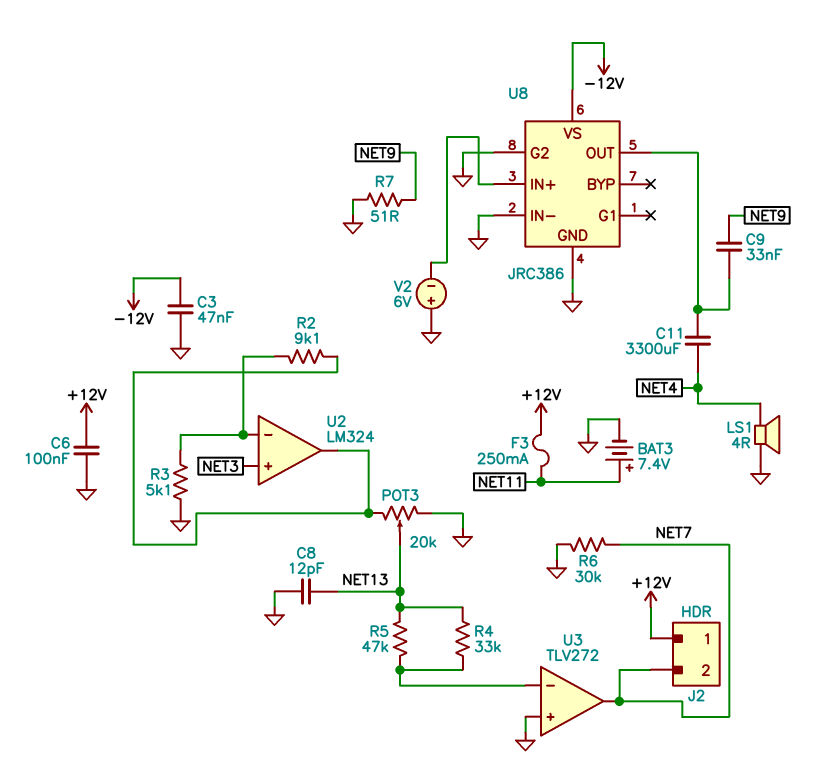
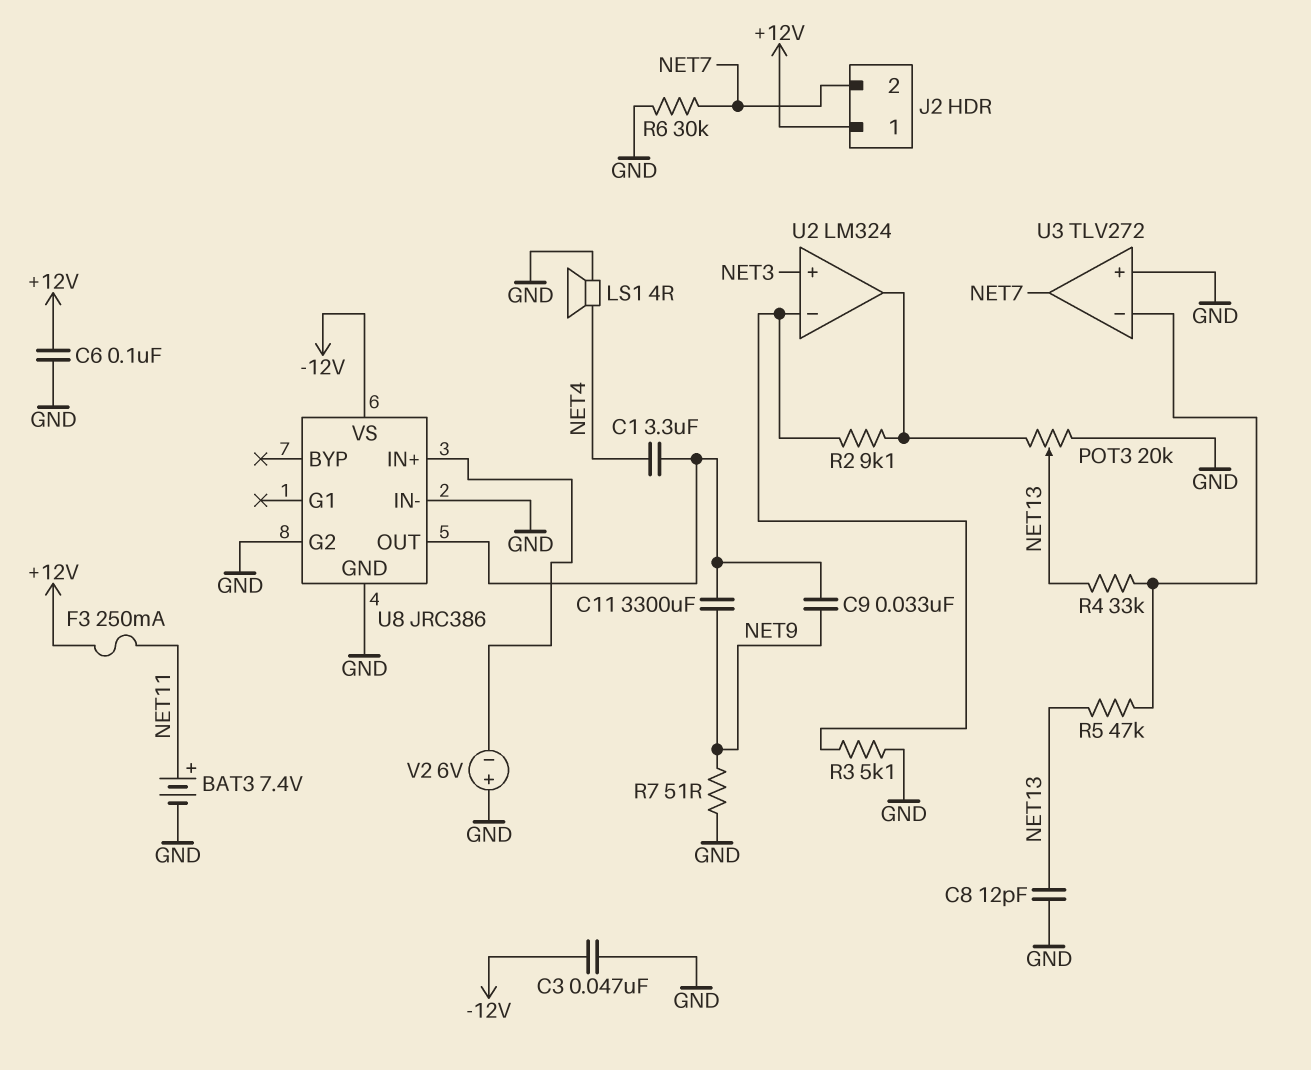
C1: none -> 3.3uF (NET4, U8/OUT)
C11: 3300uF (NET4, U8/OUT) -> 3300uF (NET9, U8/OUT)

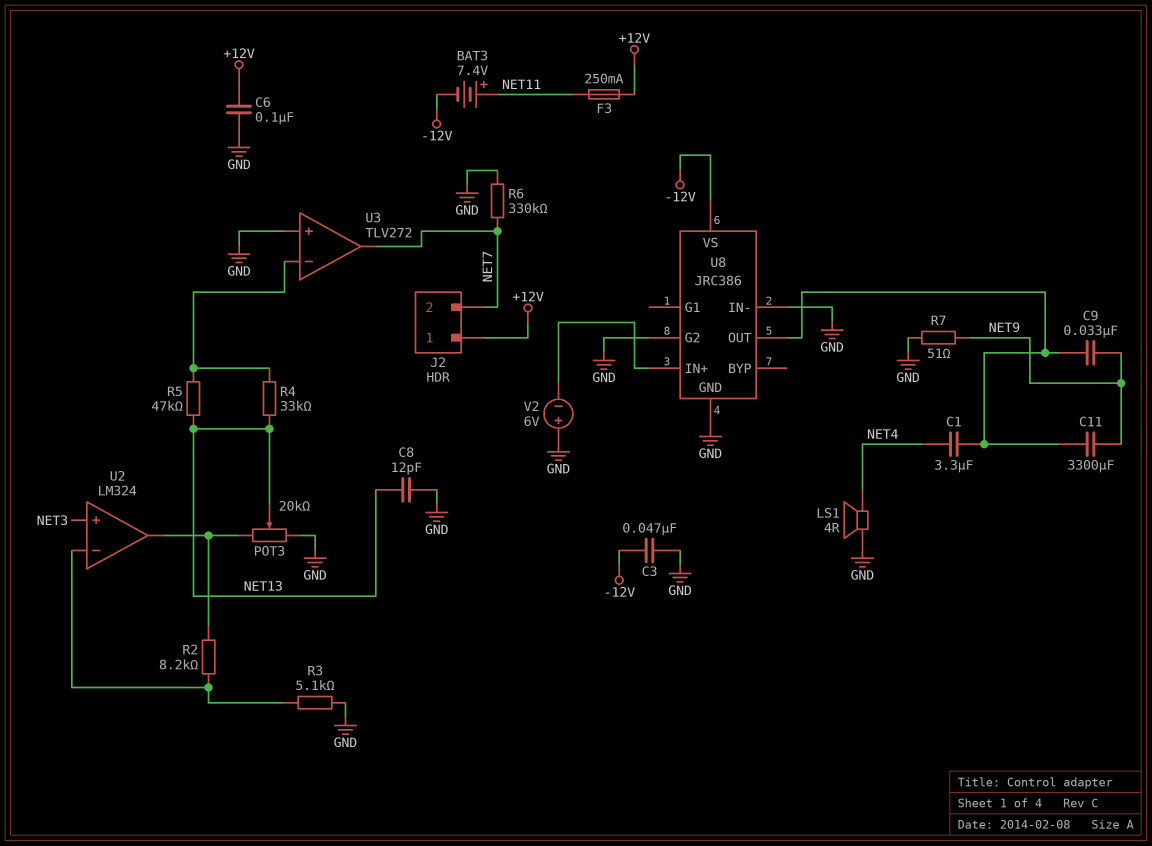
BAT3: 7.4V (plus NET11, minus GND) -> 7.4V (plus NET11, minus -12V)
R2: 9.1k (U2/in-, U2/out) -> 8.2k (U2/in-, U2/out)
R6: 30k (GND, NET7) -> 330k (GND, NET7)

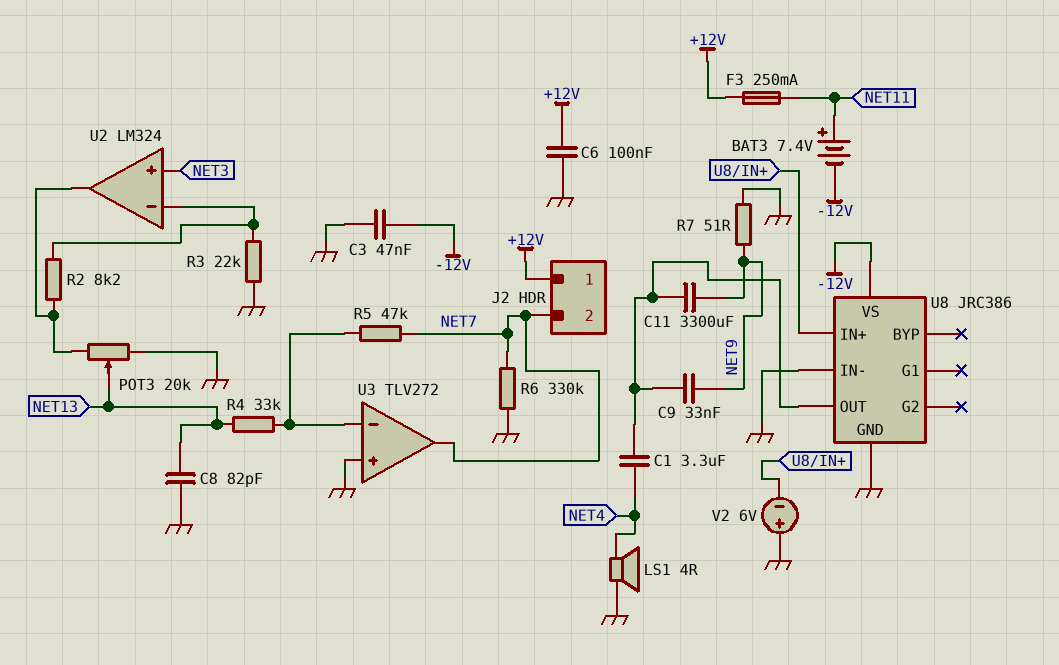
C8: 12pF (GND, NET13) -> 82pF (GND, NET13)
R3: 5.1k (GND, U2/in-) -> 22k (GND, U2/in-)
R5: 47k (NET13, U3/in-) -> 47k (NET7, U3/in-)
U8 pin G2: GND -> none

